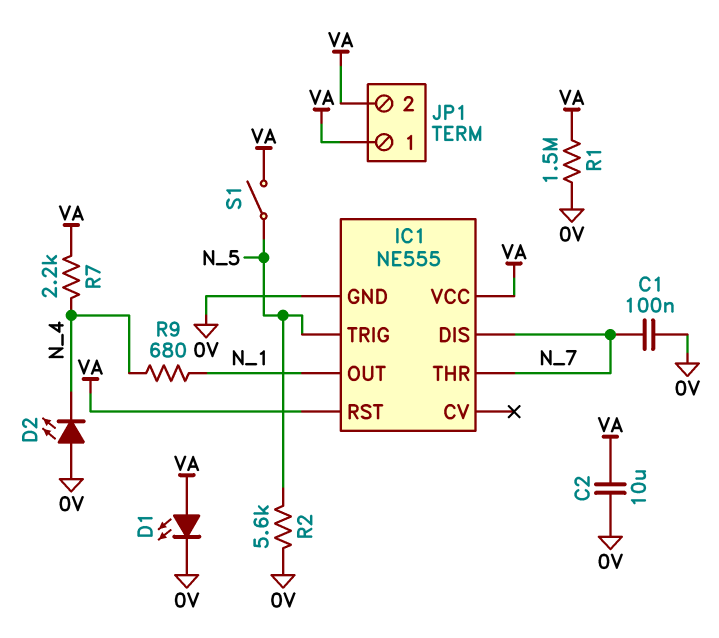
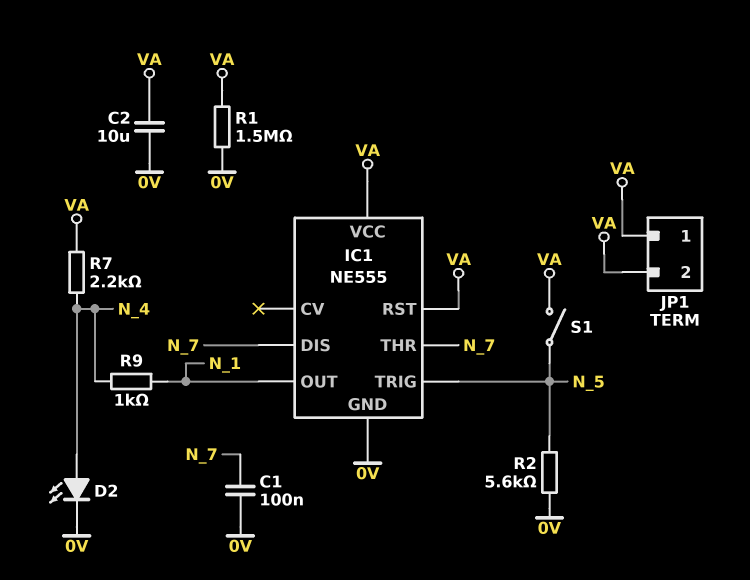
D1: LED (A VA, K 0V) -> none
D2: LED (A 0V, K N_4) -> LED (A N_4, K 0V)
R9: 680 (N_1, N_4) -> 1k (N_1, N_4)

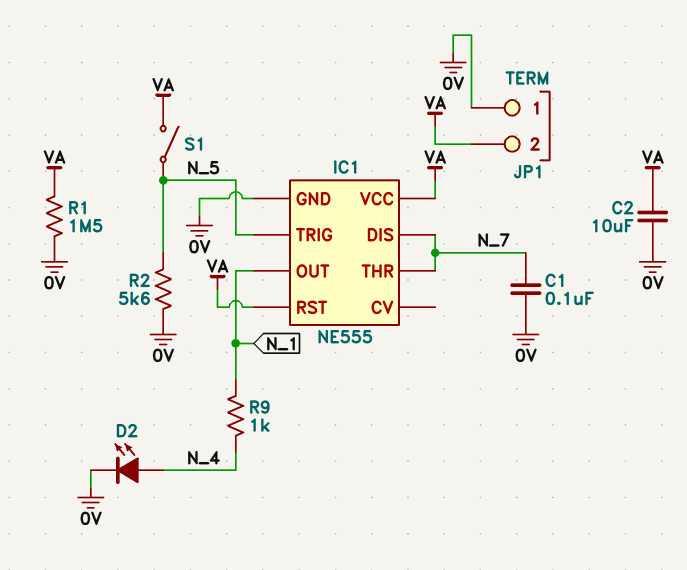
JP1 pin 1: VA -> 0V
R7: 2.2k (N_4, VA) -> none

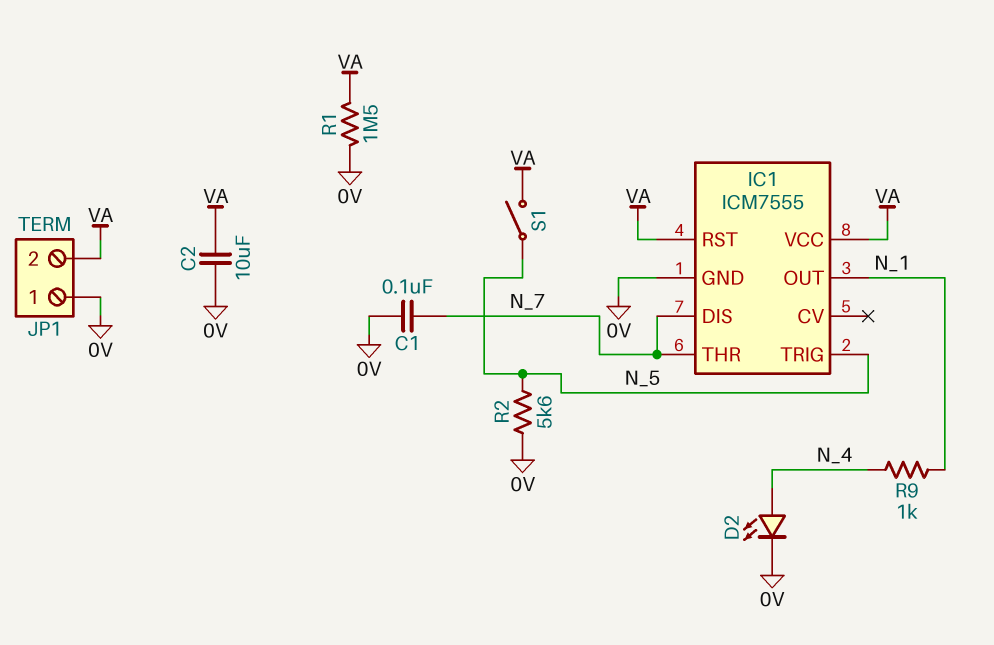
IC1: NE555 -> ICM7555

